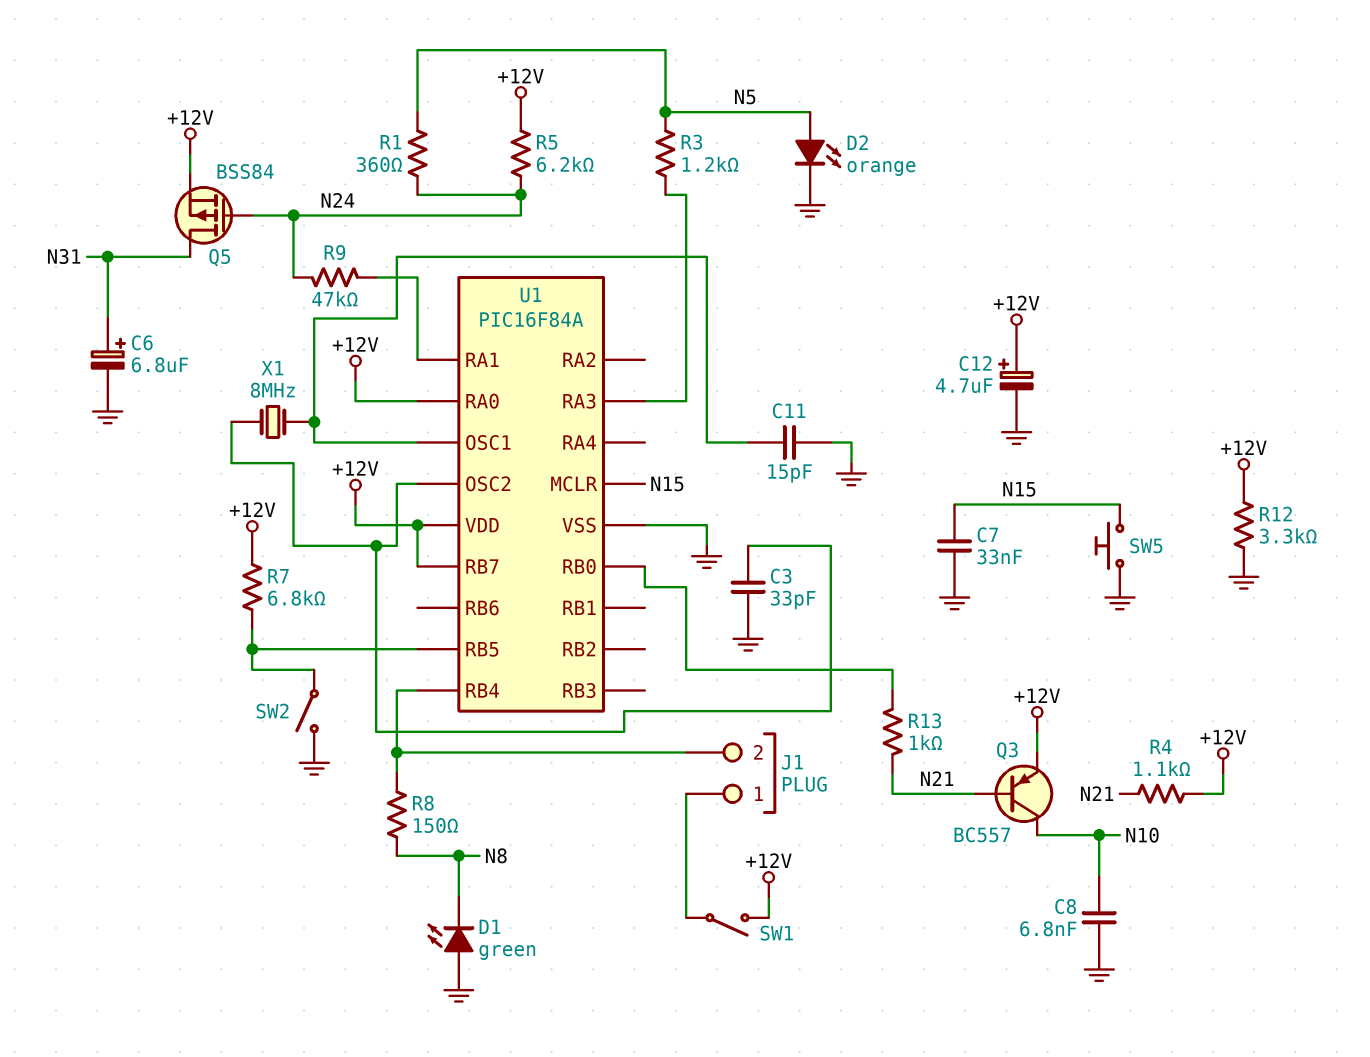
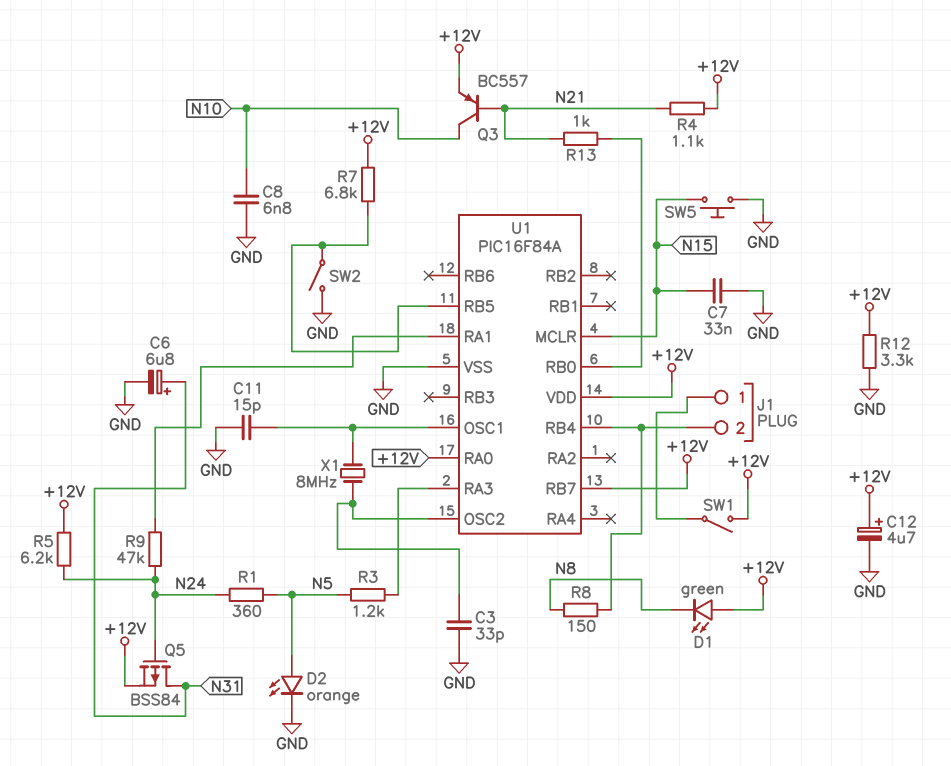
D1: LED green (A GND, K N8) -> LED green (A +12V, K N8)

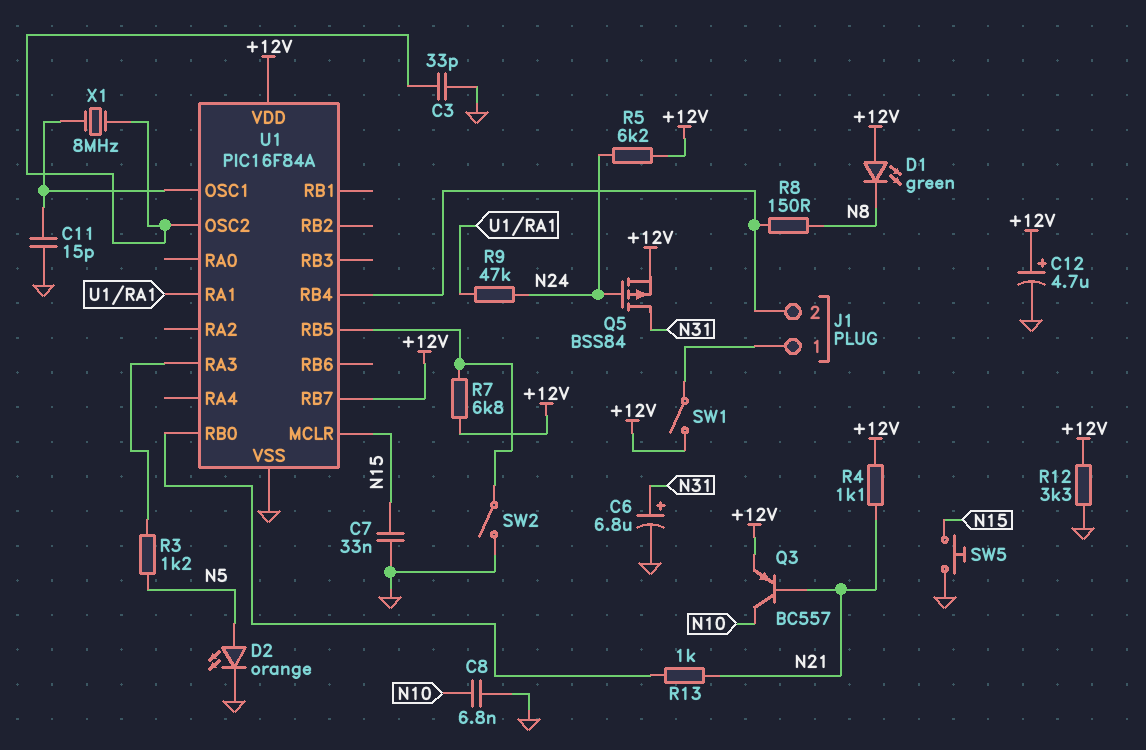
R1: 360 (N5, N24) -> none
U1 pin RA0: +12V -> none

